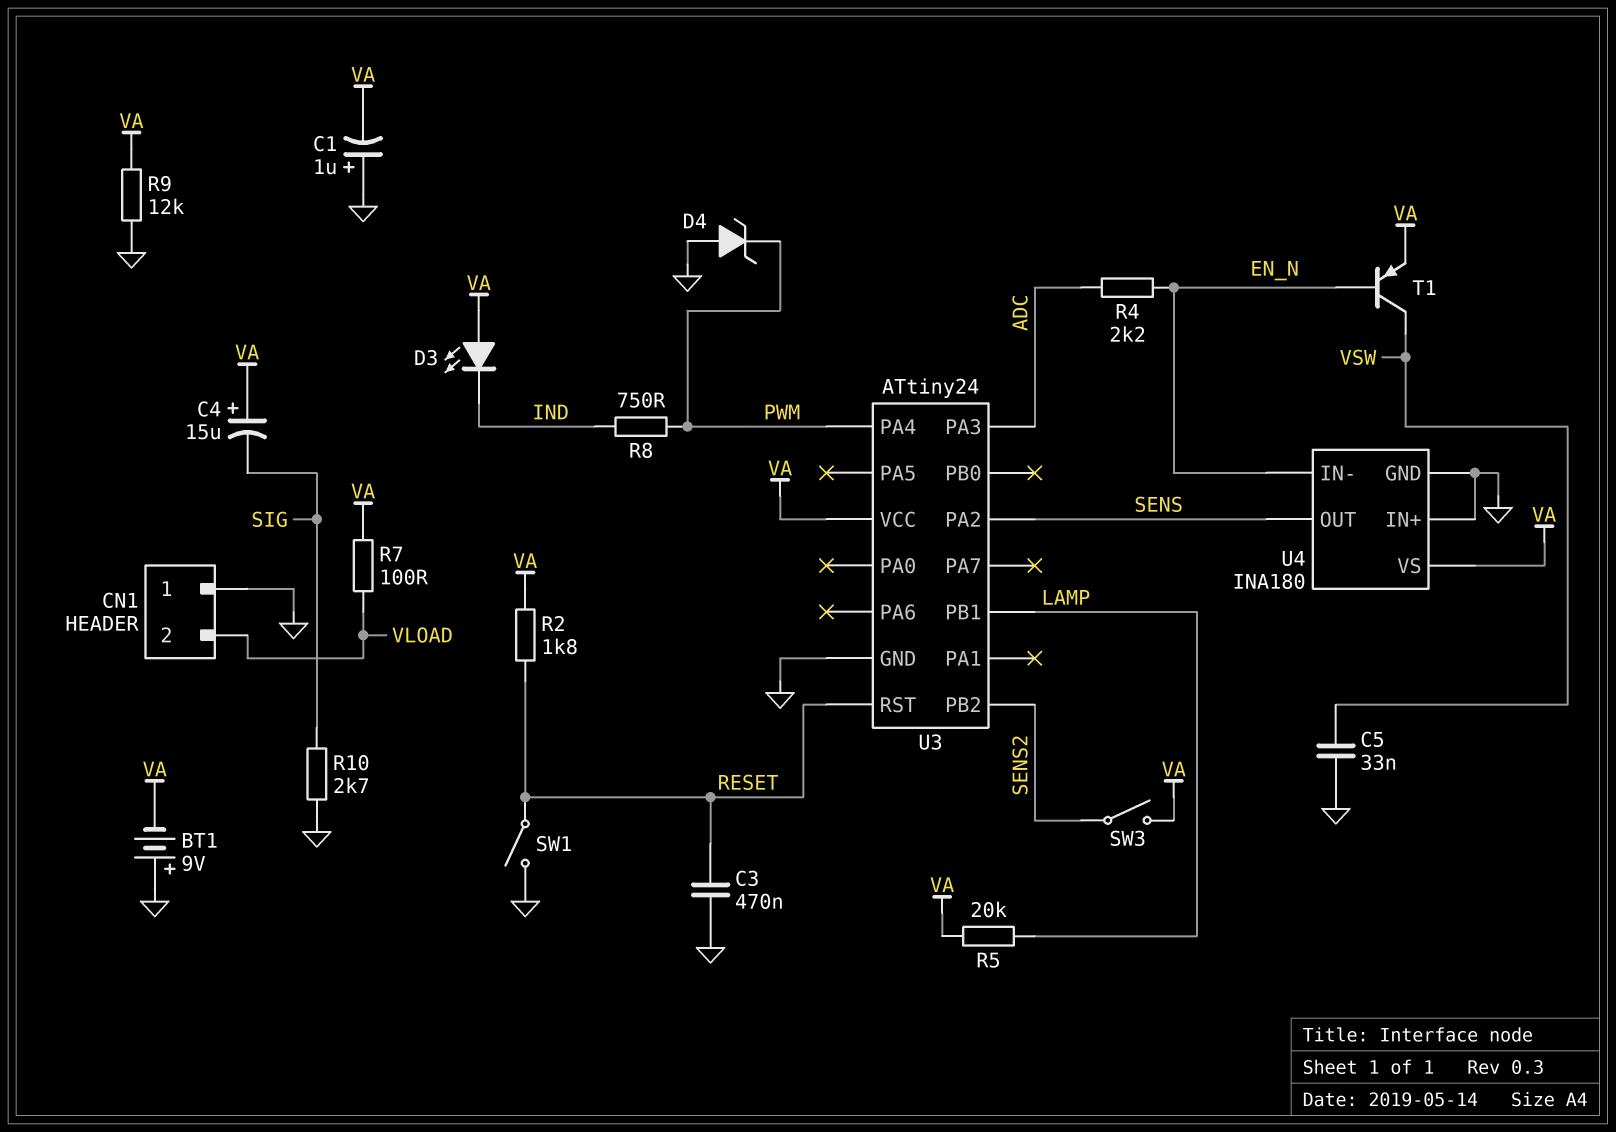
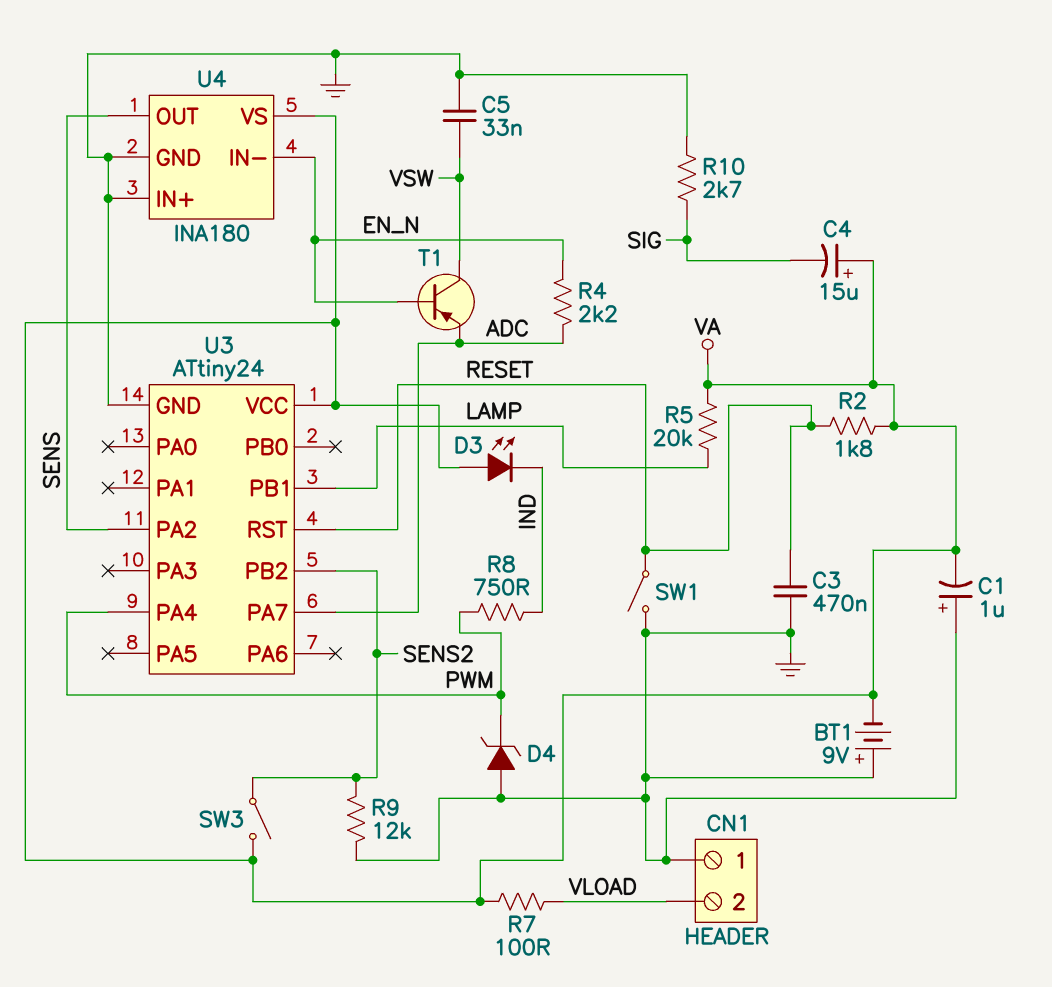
R9: 12k (GND, VA) -> 12k (GND, SENS2)
T1: PNP (B EN_N, C VSW, E VA) -> PNP (B EN_N, C VSW, E ADC)
U3 pin PA3: ADC -> none
U3 pin PA7: none -> ADC

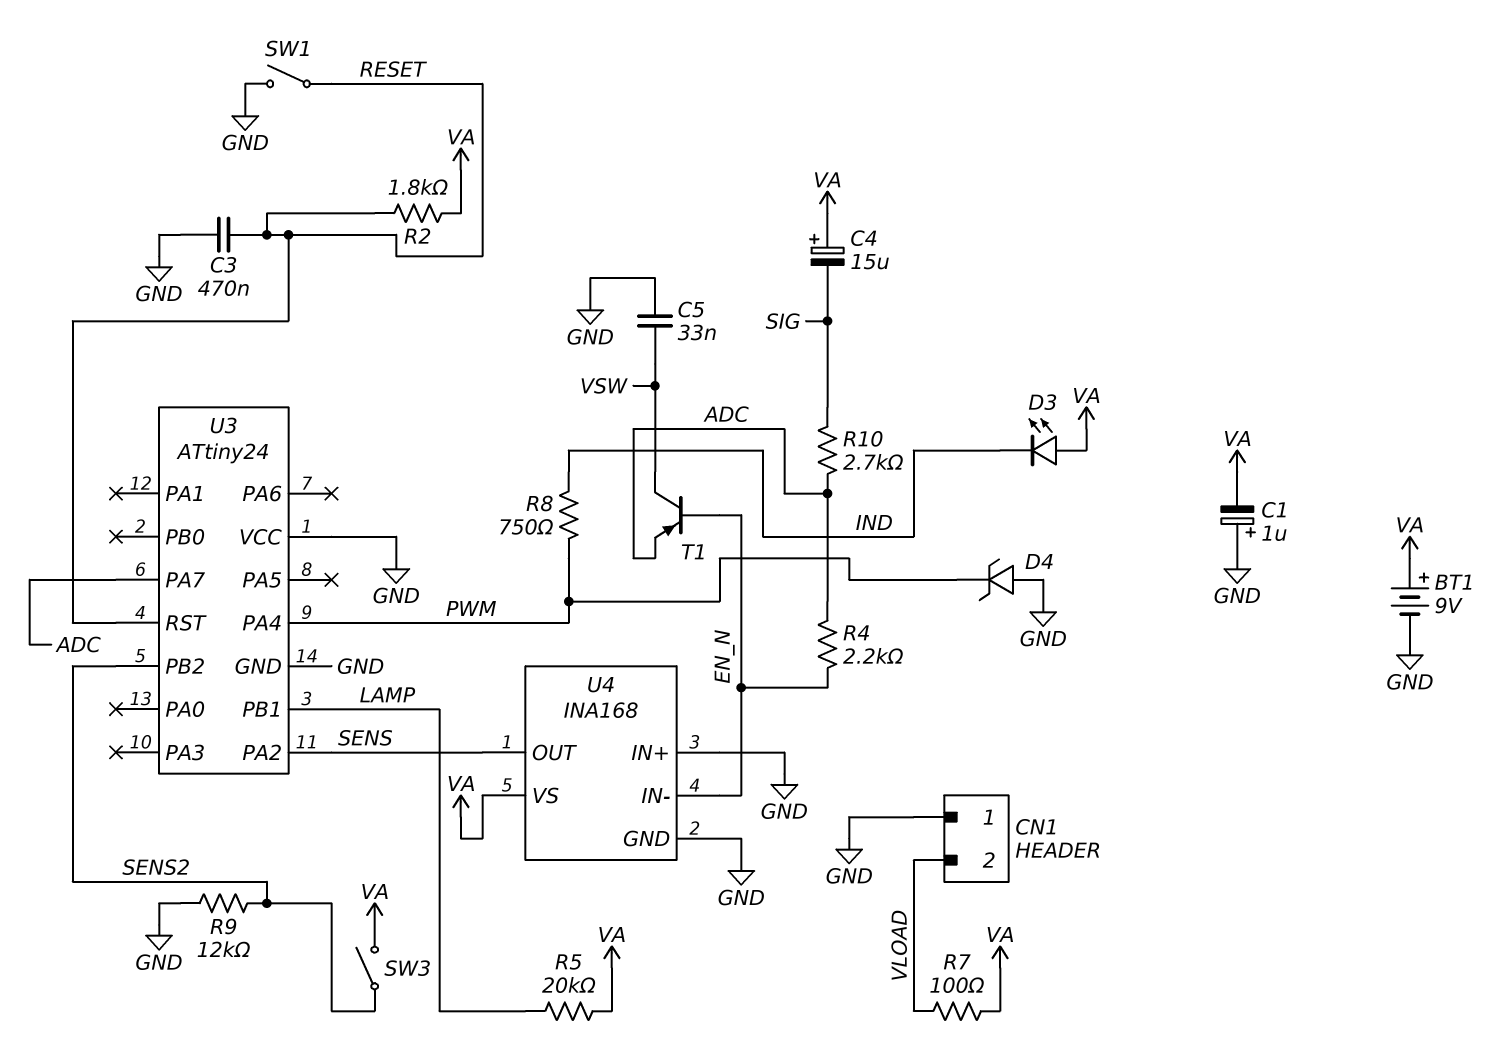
BT1: 9V (plus GND, minus VA) -> 9V (plus VA, minus GND)
R10: 2.7k (GND, SIG) -> 2.7k (ADC, SIG)
U3 pin VCC: VA -> GND
U4: INA180 -> INA168

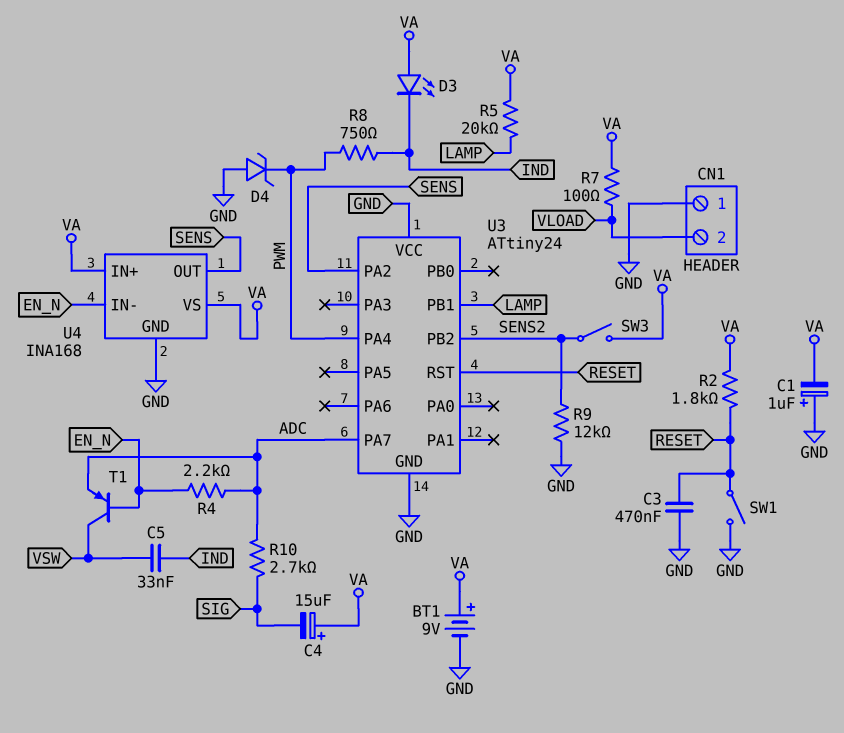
C5: 33nF (GND, VSW) -> 33nF (IND, VSW)
U4 pin IN+: GND -> VA

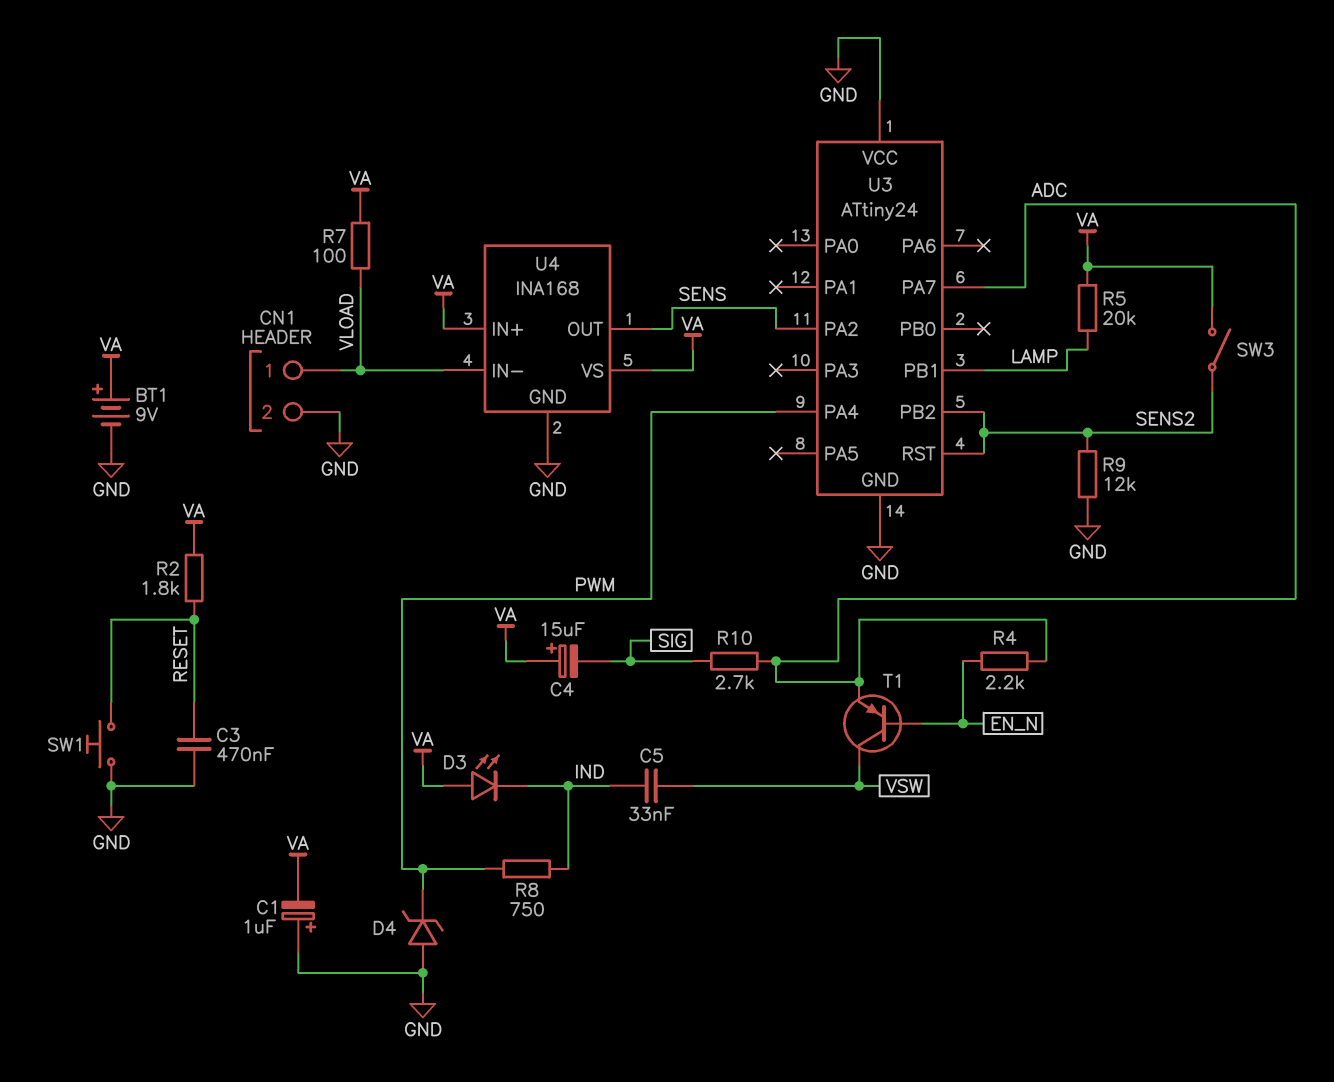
CN1 pin 1: GND -> VLOAD
CN1 pin 2: VLOAD -> GND
SW1: switch (GND, RESET) -> button (GND, RESET)
U3 pin RST: RESET -> SENS2
U4 pin IN-: EN_N -> VLOAD

